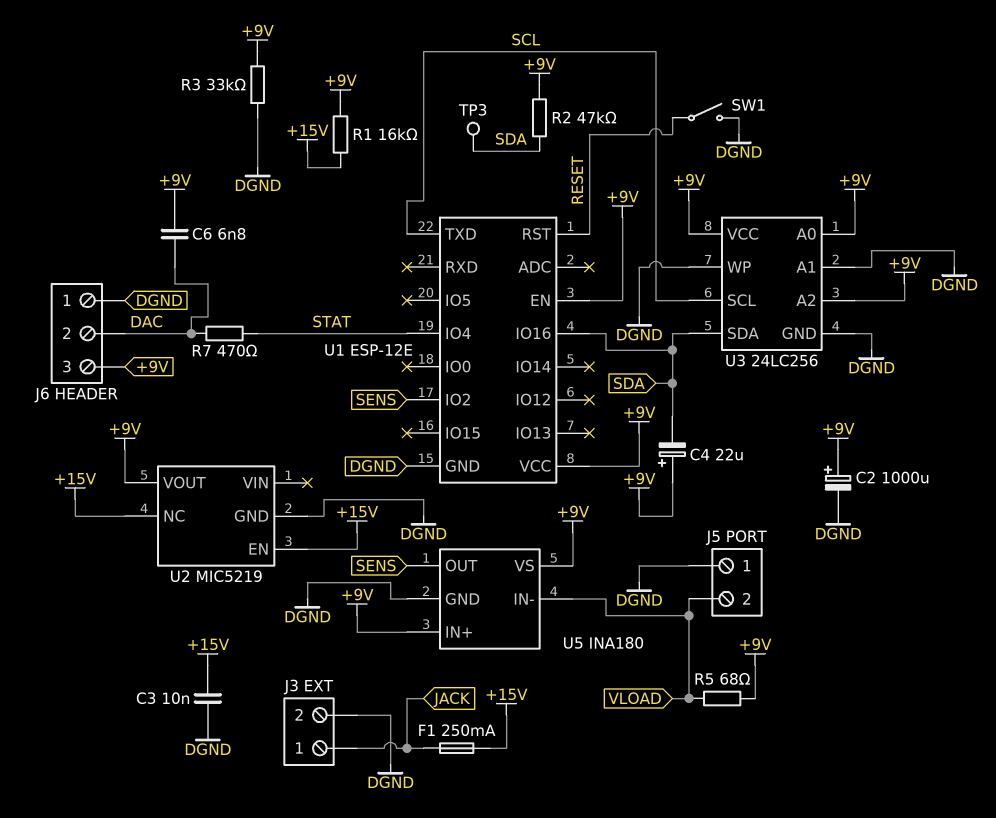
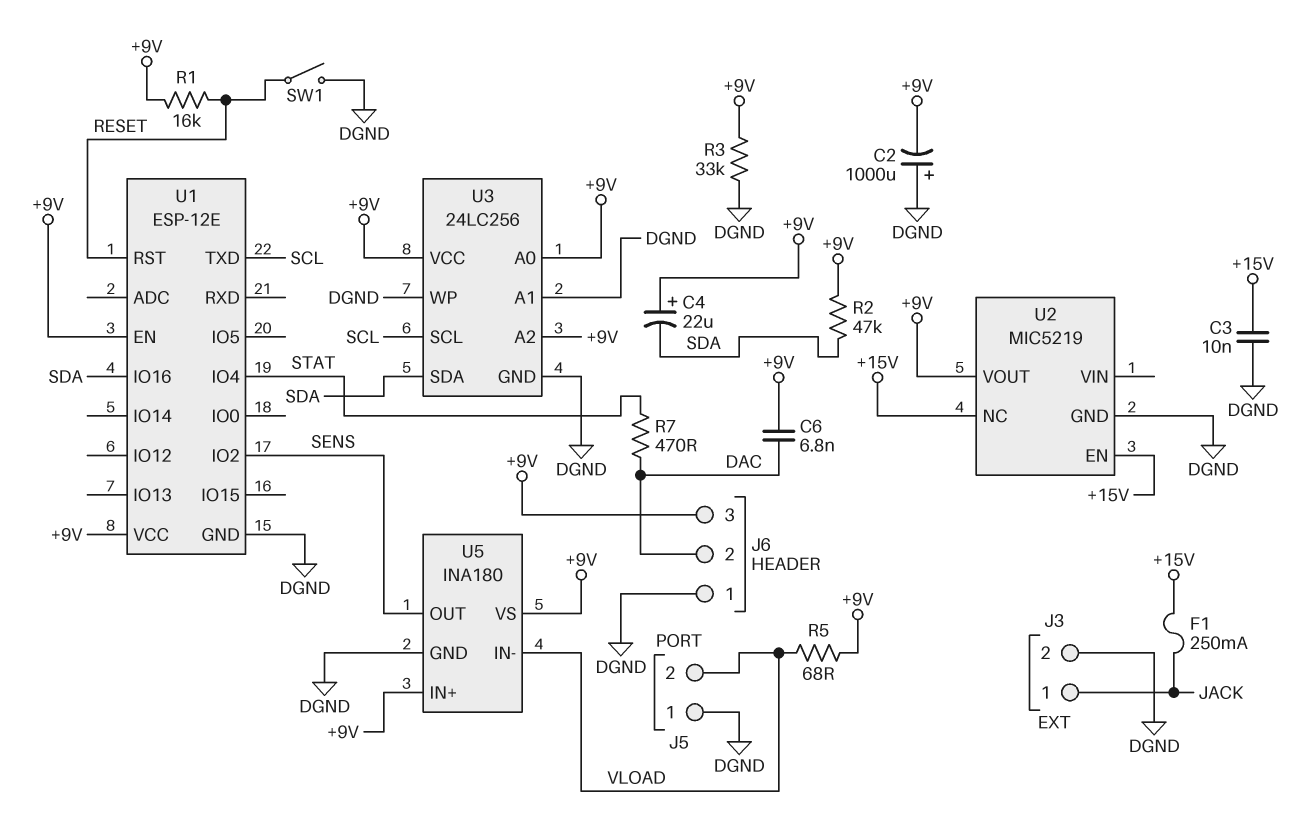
C2: 1000uF (plus +9V, minus DGND) -> 1000uF (plus DGND, minus +9V)
R1: 16k (+9V, +15V) -> 16k (+9V, RESET)
TP3: test point (SDA) -> none

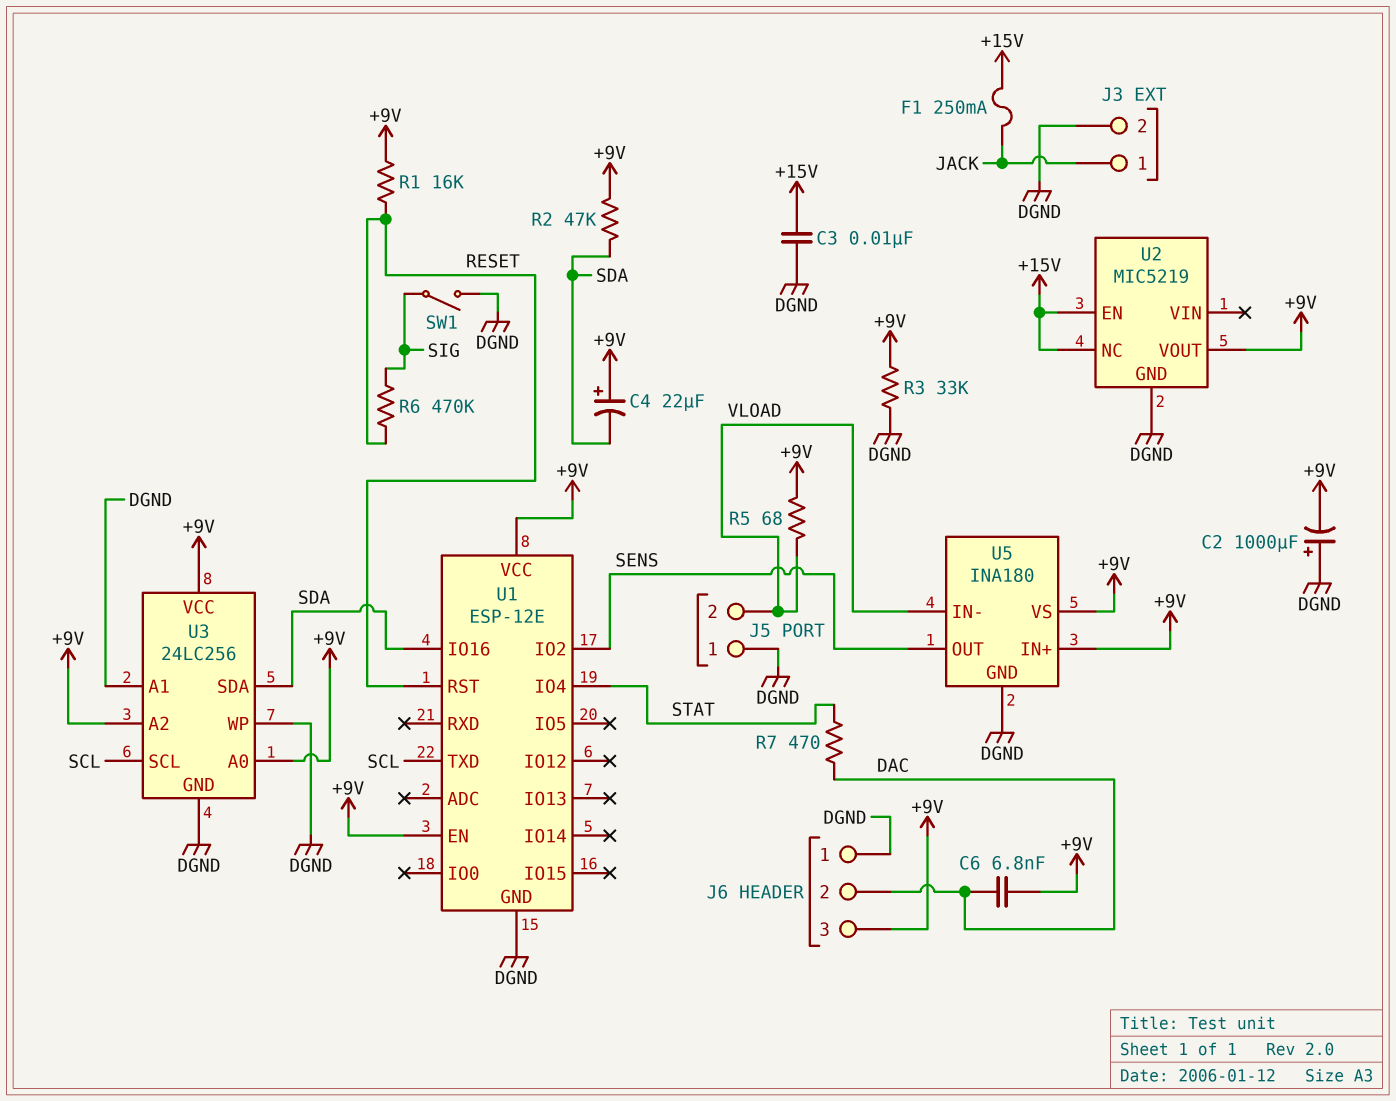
R6: none -> 470k (RESET, SIG)
SW1: switch (DGND, RESET) -> switch (DGND, SIG)

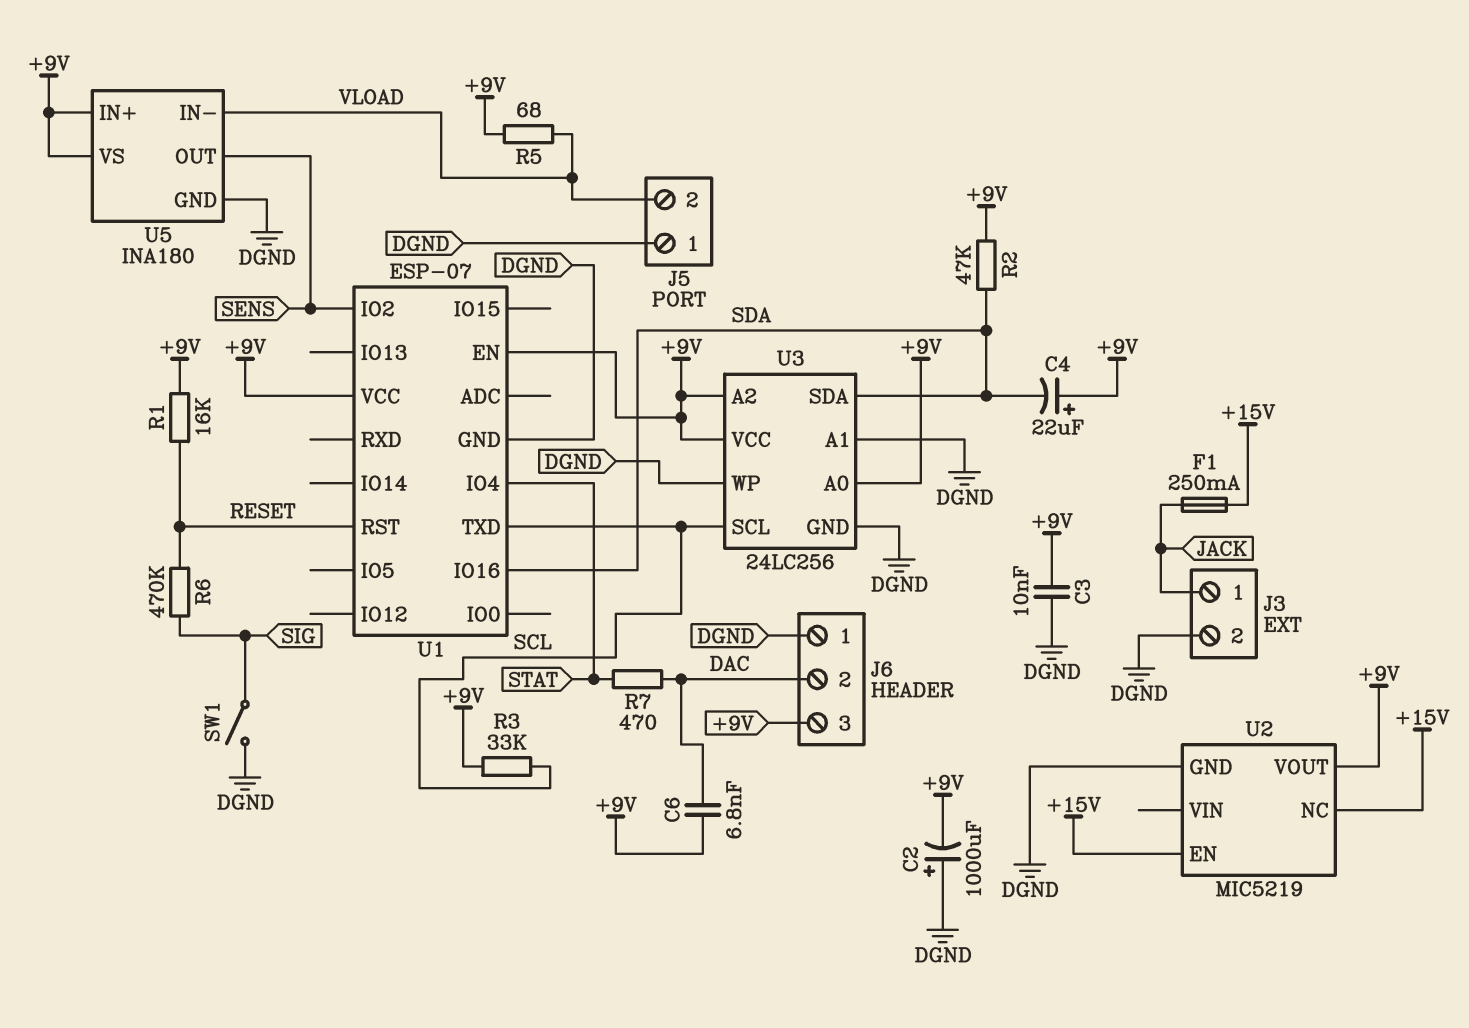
C3: 10nF (+15V, DGND) -> 10nF (+9V, DGND)
R3: 33k (+9V, DGND) -> 33k (+9V, SCL)
U1: ESP-12E -> ESP-07

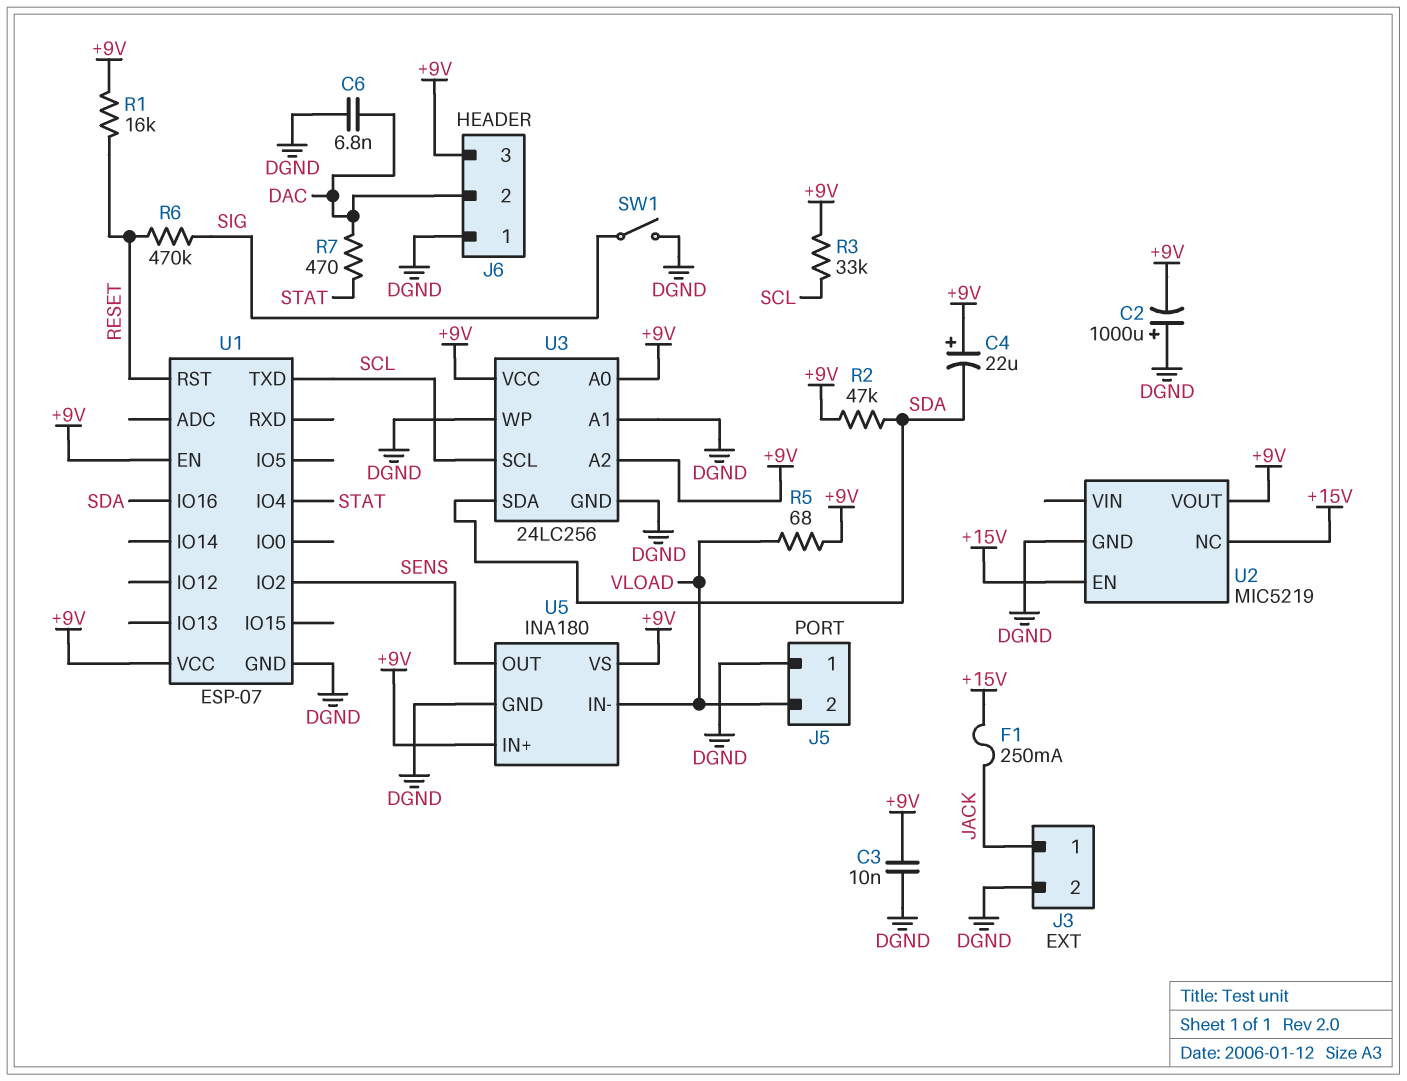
C6: 6.8nF (+9V, DAC) -> 6.8nF (DAC, DGND)

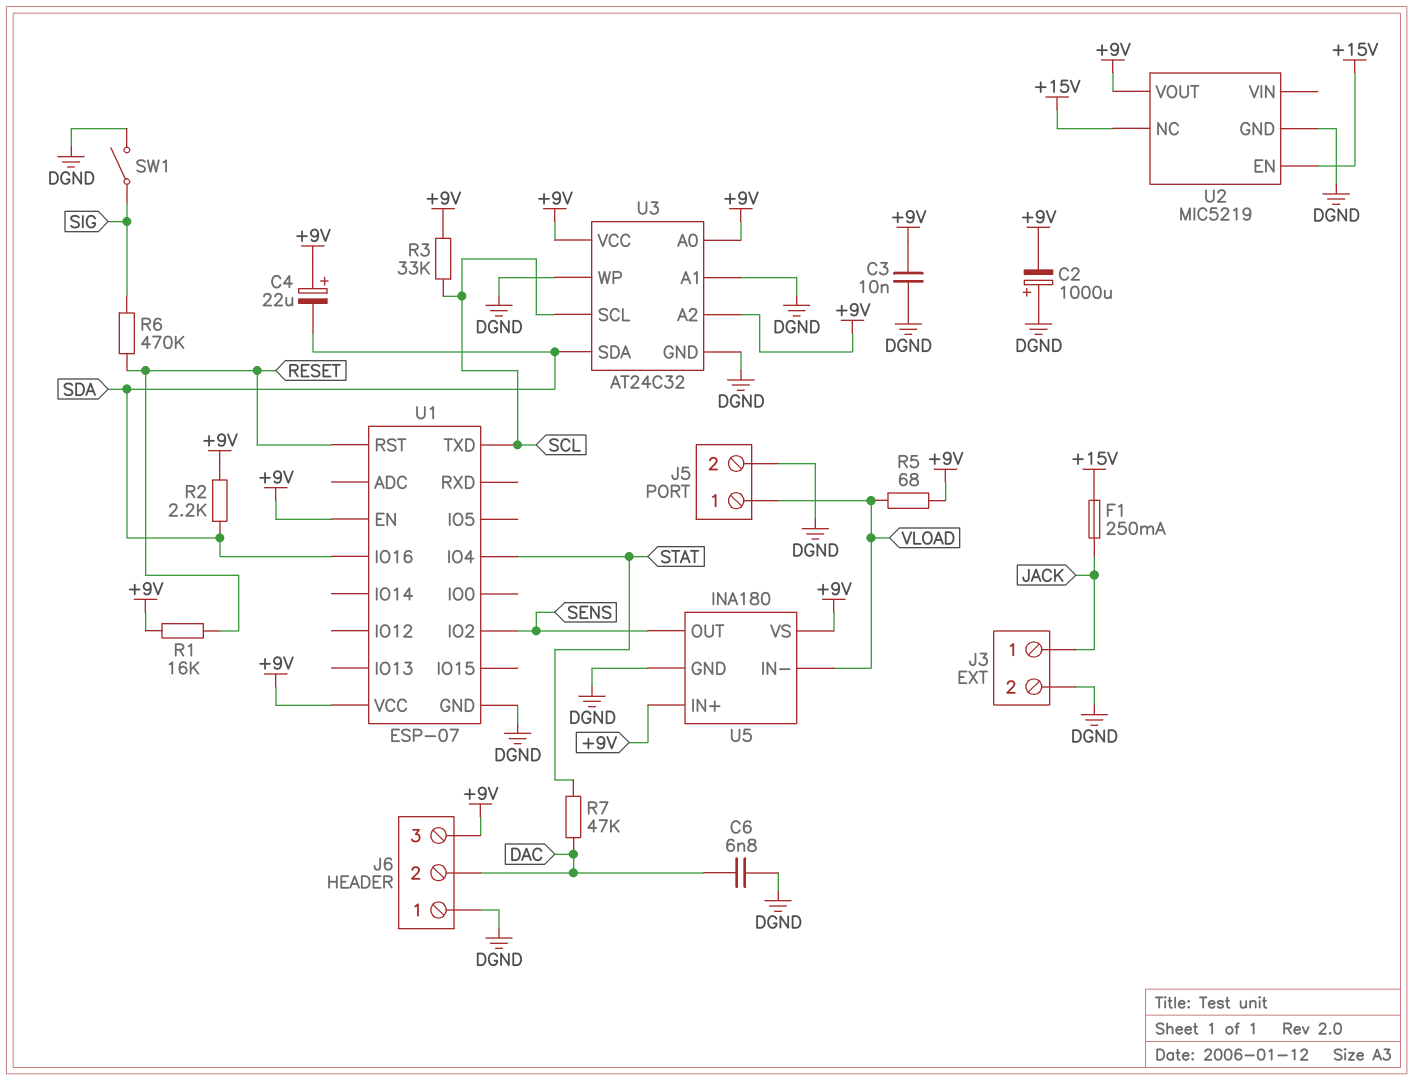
J5 pin 1: DGND -> VLOAD
J5 pin 2: VLOAD -> DGND
R2: 47k (+9V, SDA) -> 2.2k (+9V, SDA)
R7: 470 (DAC, STAT) -> 47k (DAC, STAT)
U3: 24LC256 -> AT24C32

